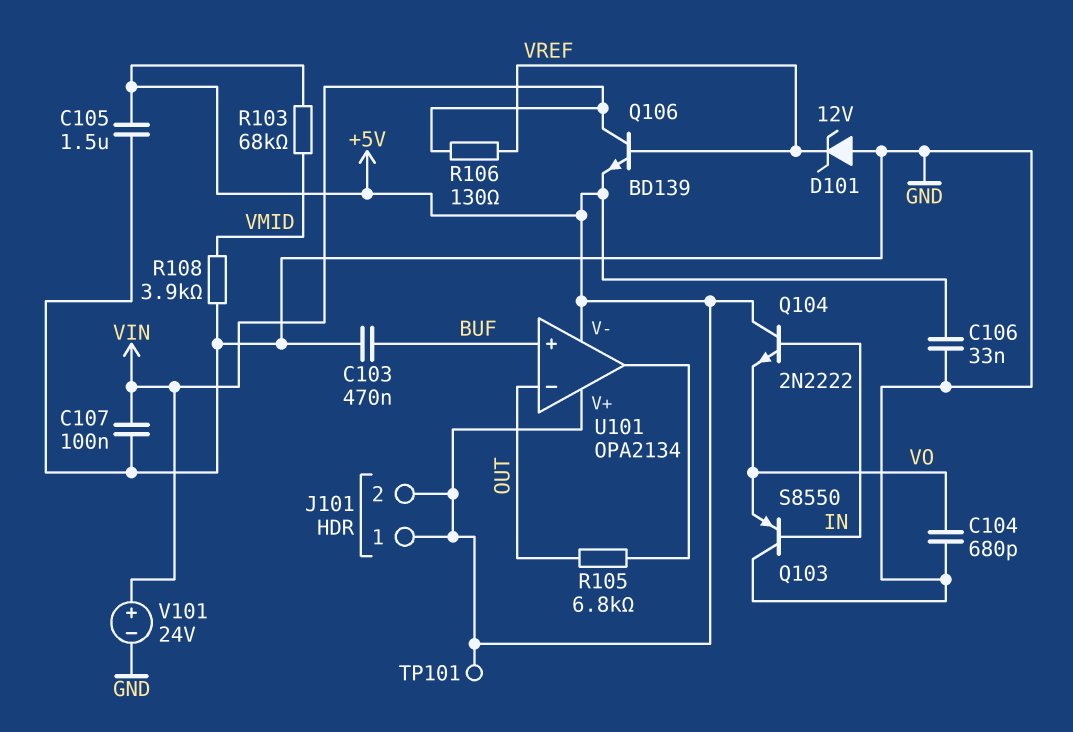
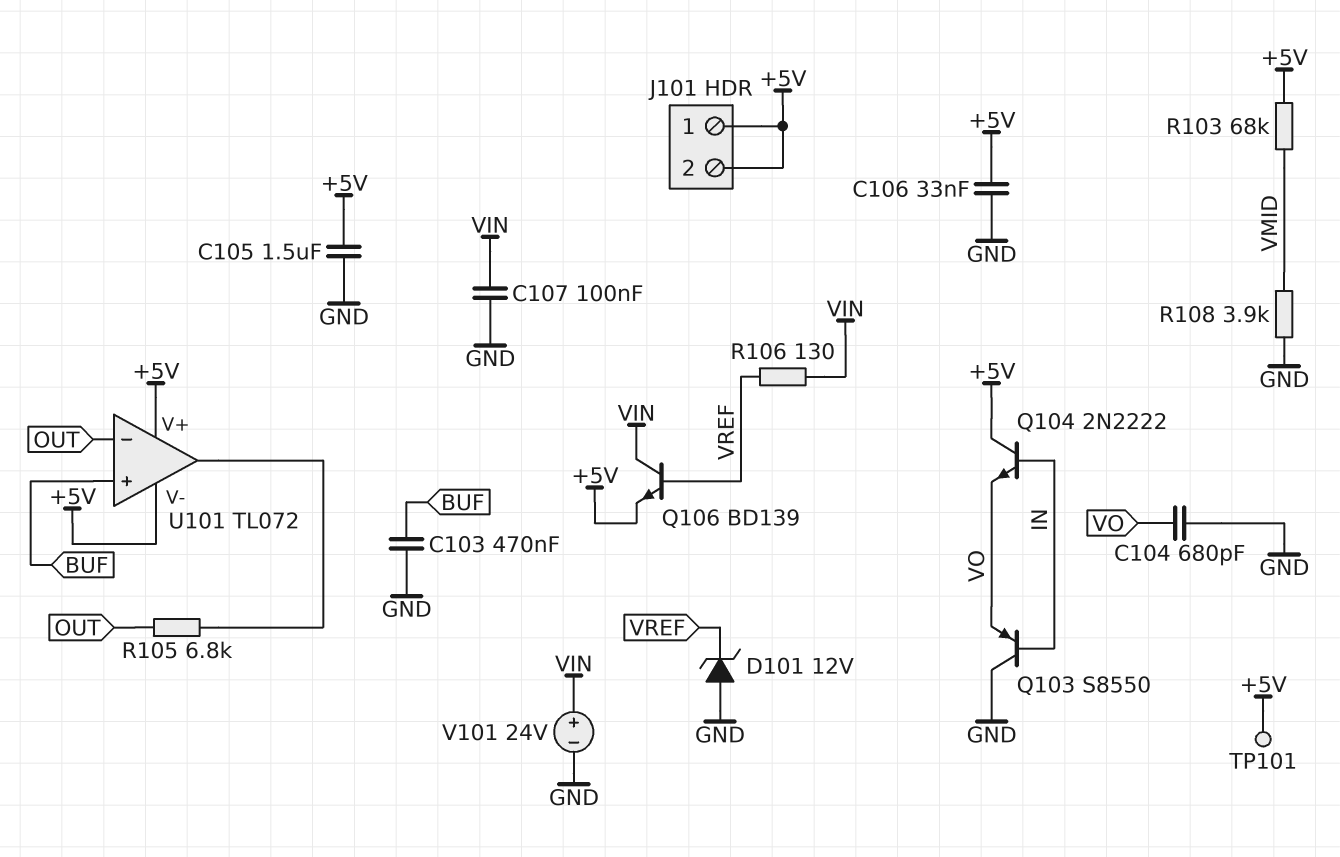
U101: OPA2134 -> TL072

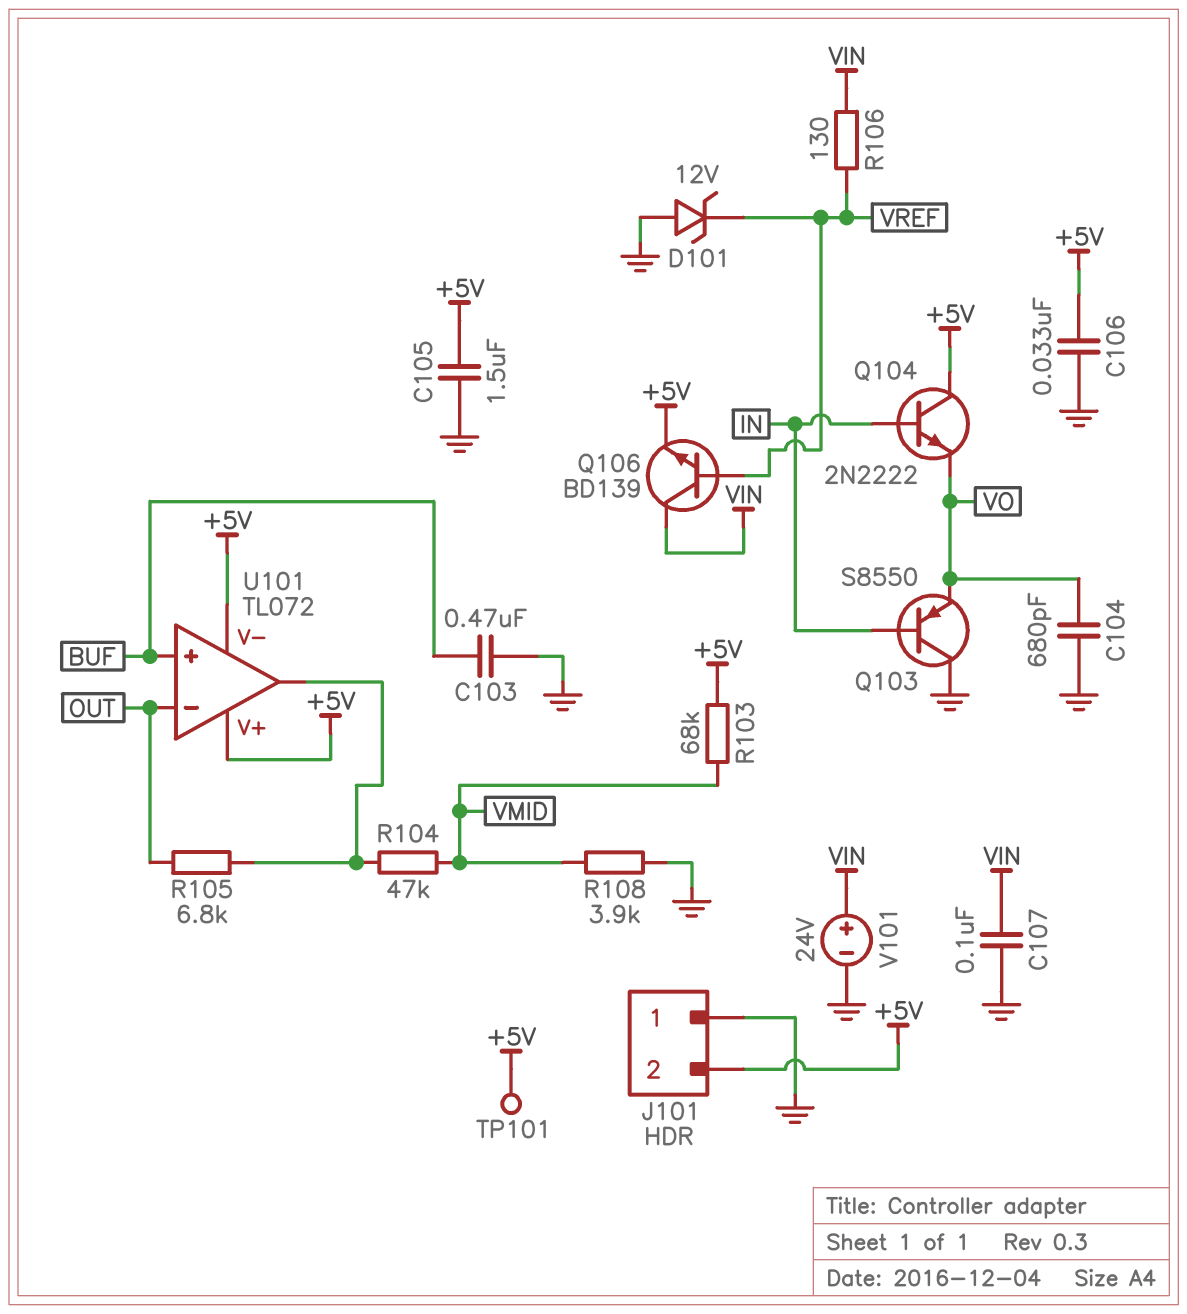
J101 pin 1: +5V -> GND
R104: none -> 47k (U101/out, VMID)

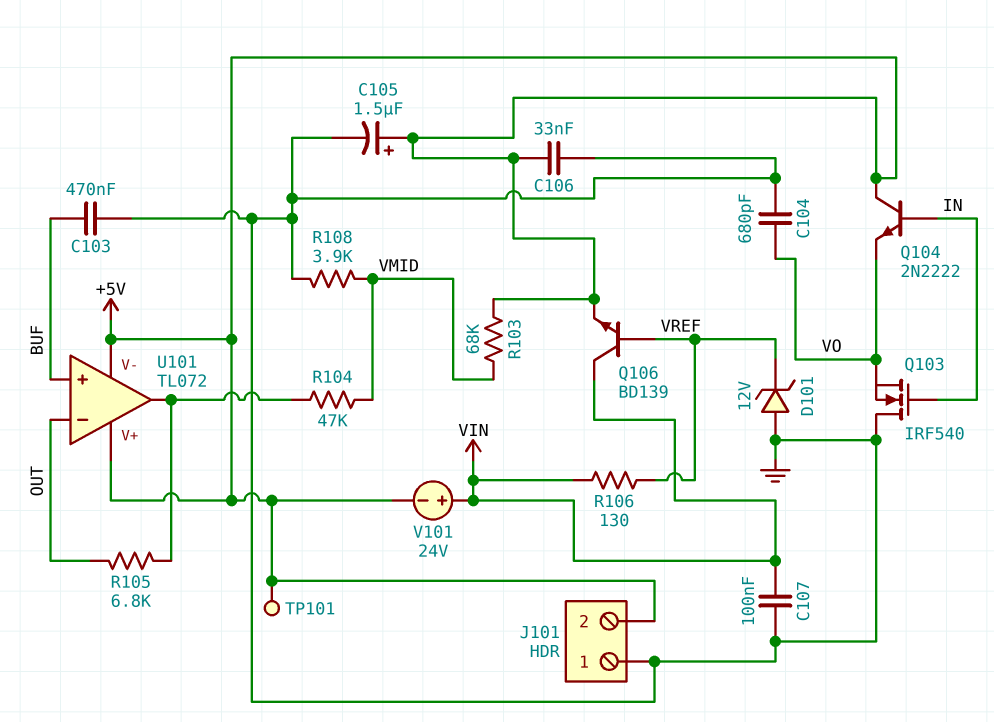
C105: 1.5uF (+5V, GND) -> 1.5uF (plus +5V, minus GND)
Q103: PNP S8550 (B IN, C GND, E VO) -> NMOS IRF540 (G IN, D GND, S VO)
V101: 24V (plus VIN, minus GND) -> 24V (plus VIN, minus +5V)

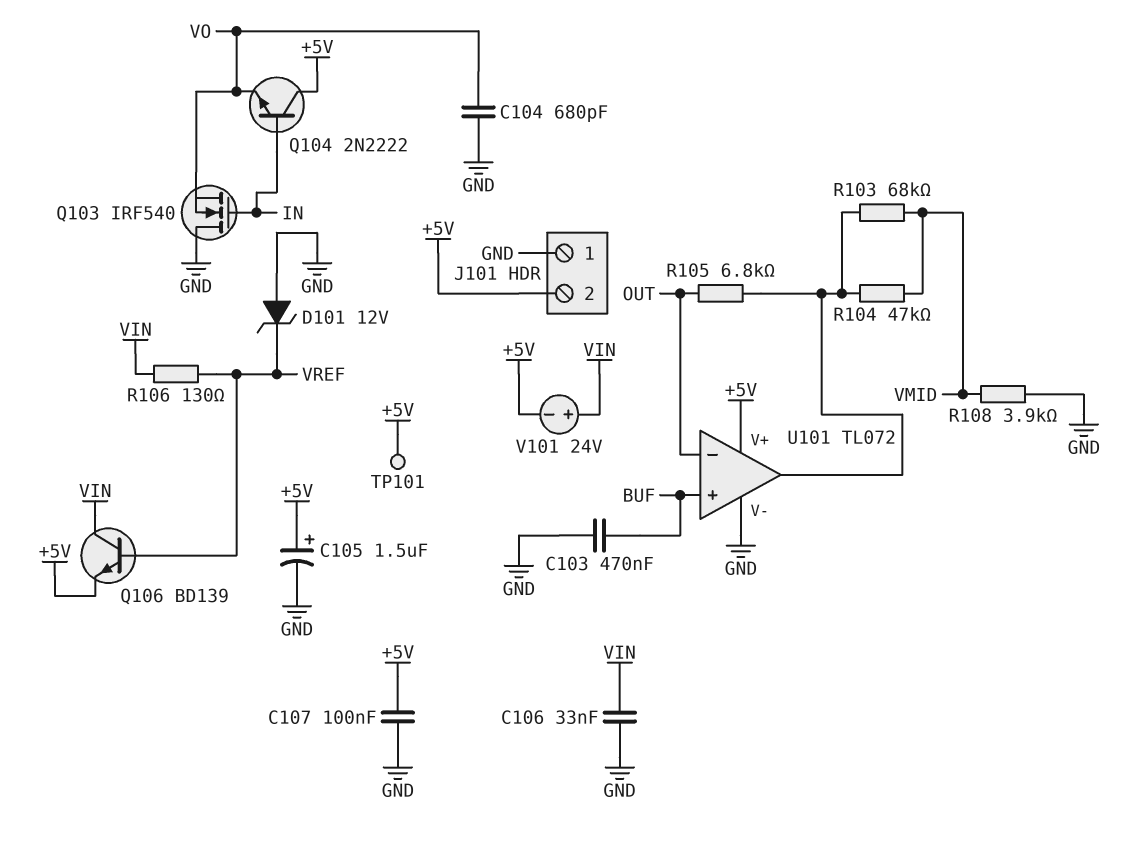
C106: 33nF (+5V, GND) -> 33nF (GND, VIN)
C107: 100nF (GND, VIN) -> 100nF (+5V, GND)
R103: 68k (+5V, VMID) -> 68k (U101/out, VMID)
U101 pin V-: +5V -> GND

